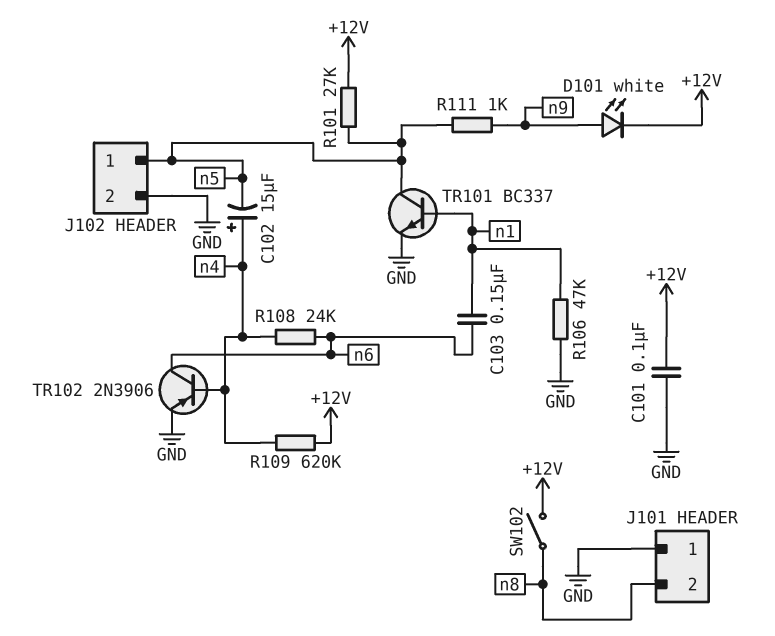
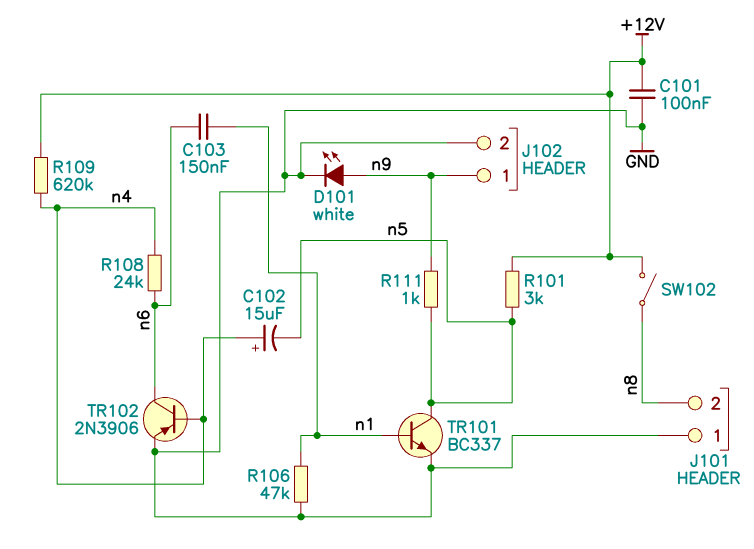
D101: LED white (A n9, K +12V) -> LED white (A n9, K GND)
J102 pin 1: n5 -> n9
R101: 27k (+12V, n5) -> 3k (+12V, n5)

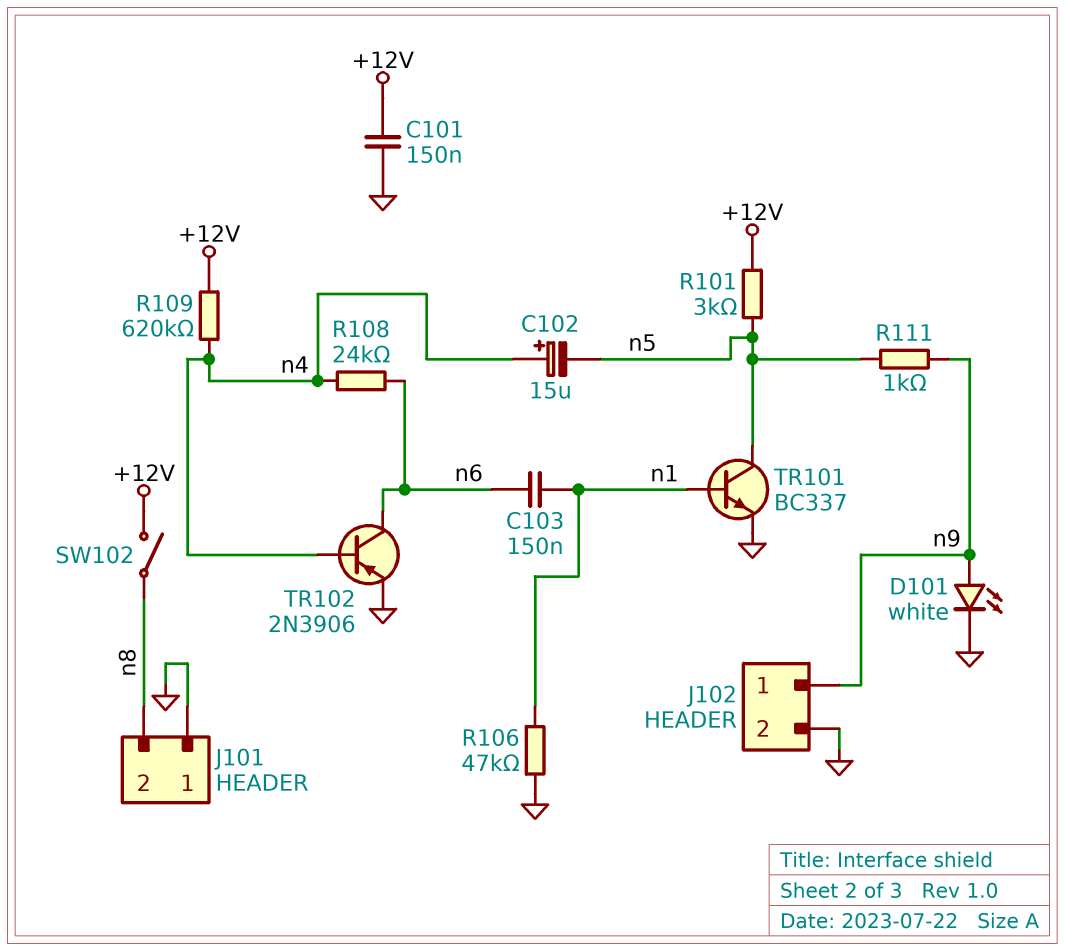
C101: 100nF (+12V, GND) -> 150nF (+12V, GND)

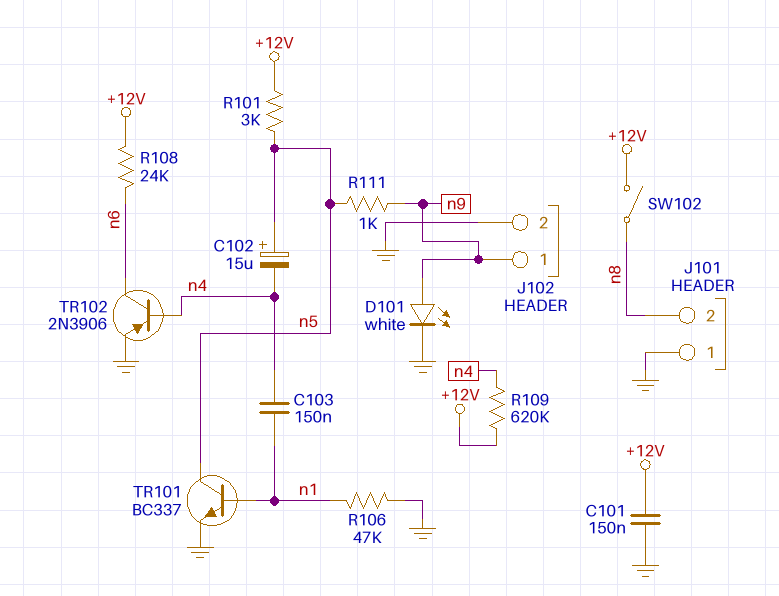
C102: 15uF (plus n4, minus n5) -> 15uF (plus n5, minus n4)
C103: 150nF (n1, n6) -> 150nF (n1, n4)
R108: 24k (n4, n6) -> 24k (+12V, n6)

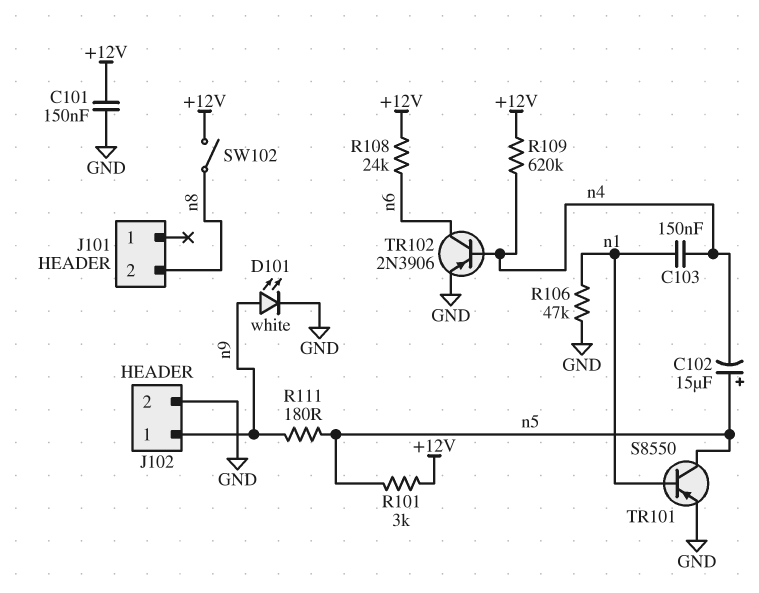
J101 pin 1: GND -> none
R111: 1k (n5, n9) -> 180 (n5, n9)
TR101: NPN BC337 (B n1, C n5, E GND) -> PNP S8550 (B n1, C n5, E GND)

